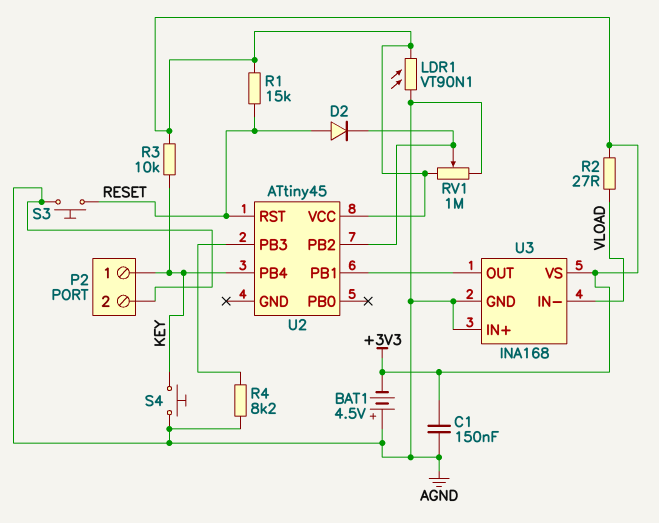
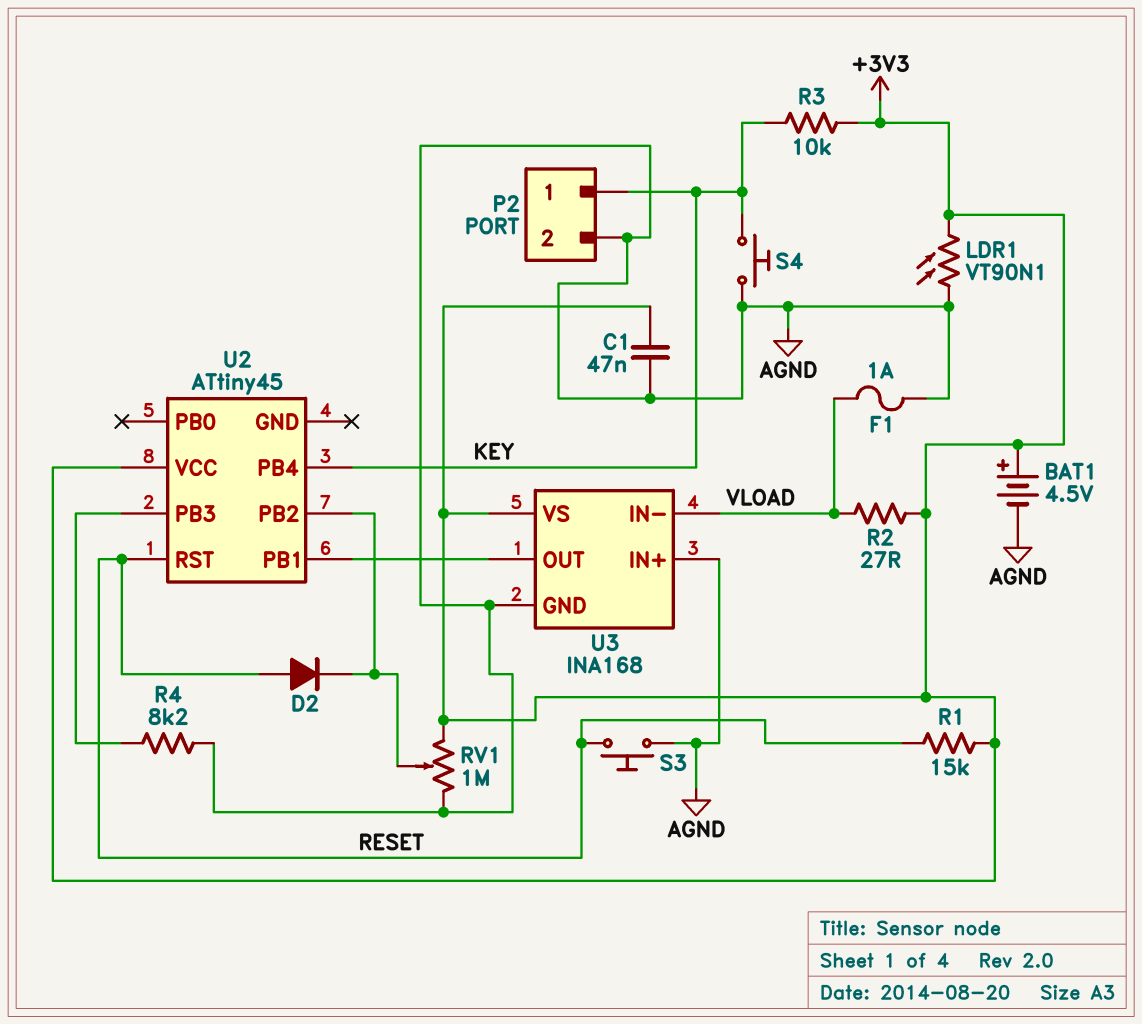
BAT1: 4.5V (plus AGND, minus +3V3) -> 4.5V (plus +3V3, minus AGND)
C1: 150nF (+3V3, AGND) -> 47nF (+3V3, AGND)
F1: none -> 1A (AGND, VLOAD)

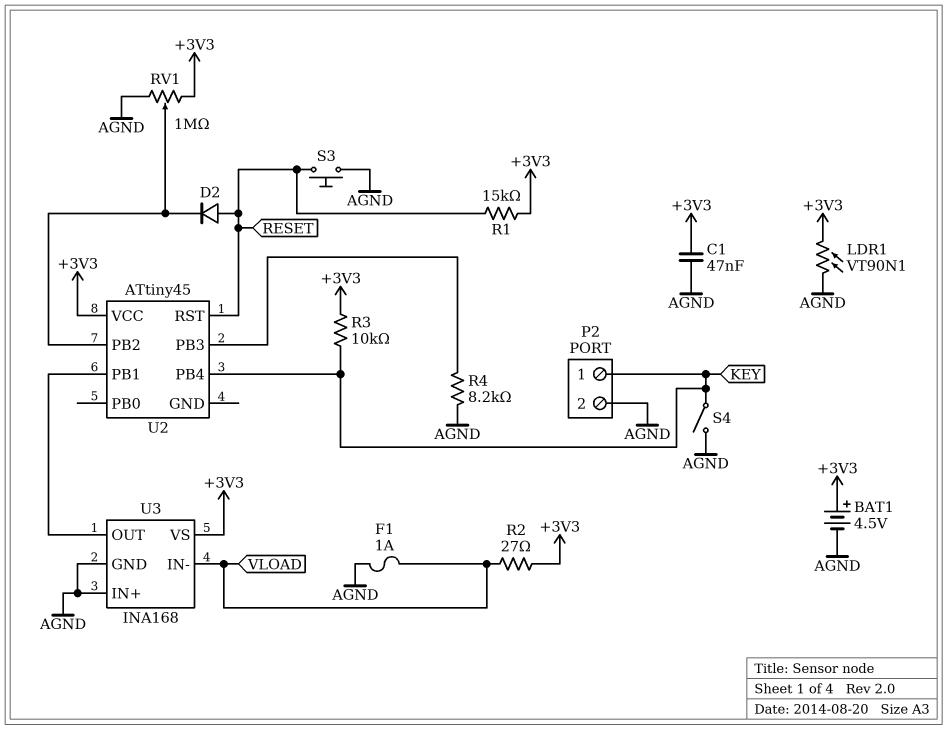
S4: button (AGND, KEY) -> switch (AGND, KEY)

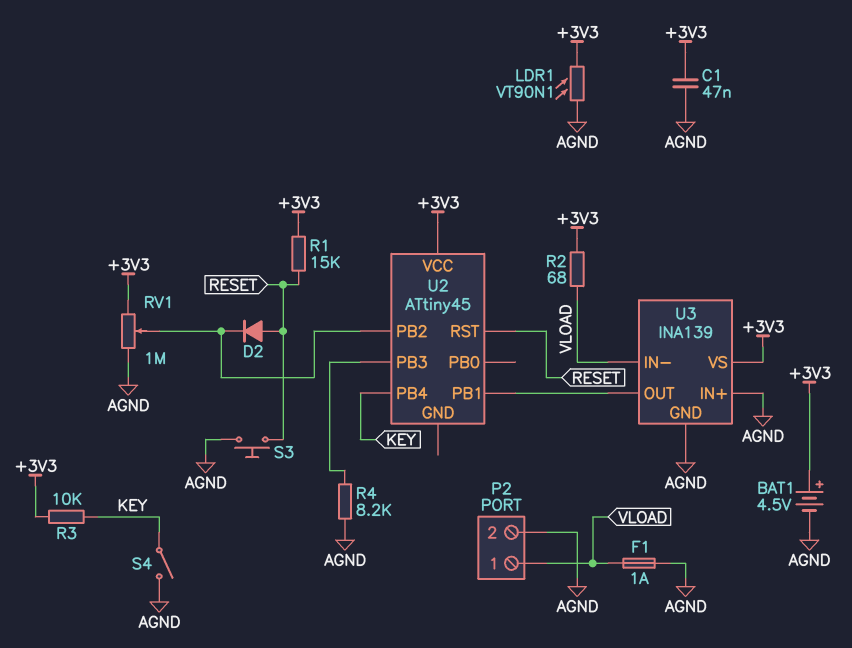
P2 pin 1: KEY -> VLOAD
R2: 27 (+3V3, VLOAD) -> 68 (+3V3, VLOAD)
U3: INA168 -> INA139

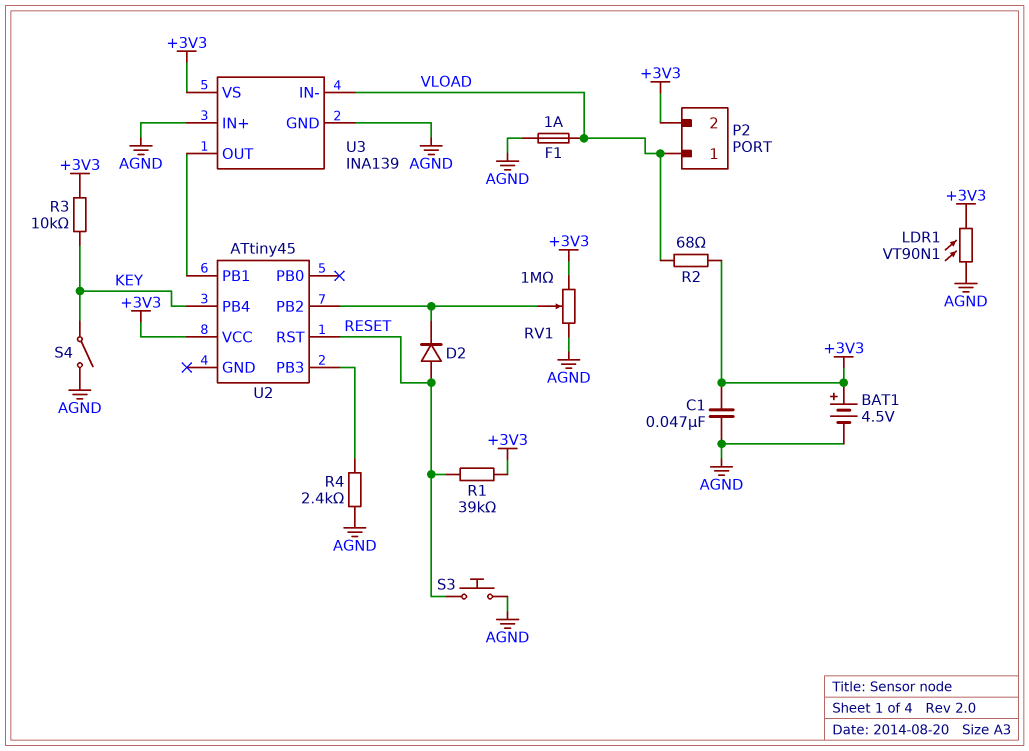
P2 pin 2: AGND -> +3V3
R1: 15k (+3V3, RESET) -> 39k (+3V3, RESET)
R4: 8.2k (AGND, U2/PB3) -> 2.4k (AGND, U2/PB3)

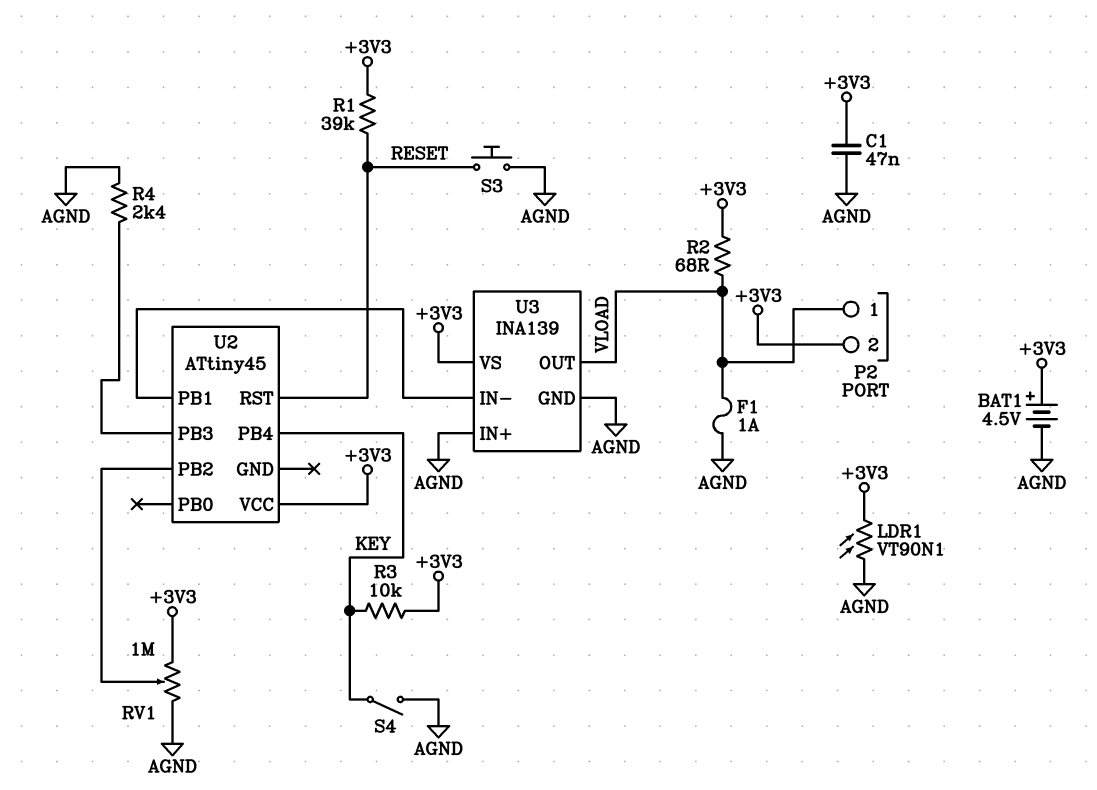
D2: diode (A RESET, K U2/PB2) -> none
U3 pin IN-: VLOAD -> U2/PB1
U3 pin OUT: U2/PB1 -> VLOAD

